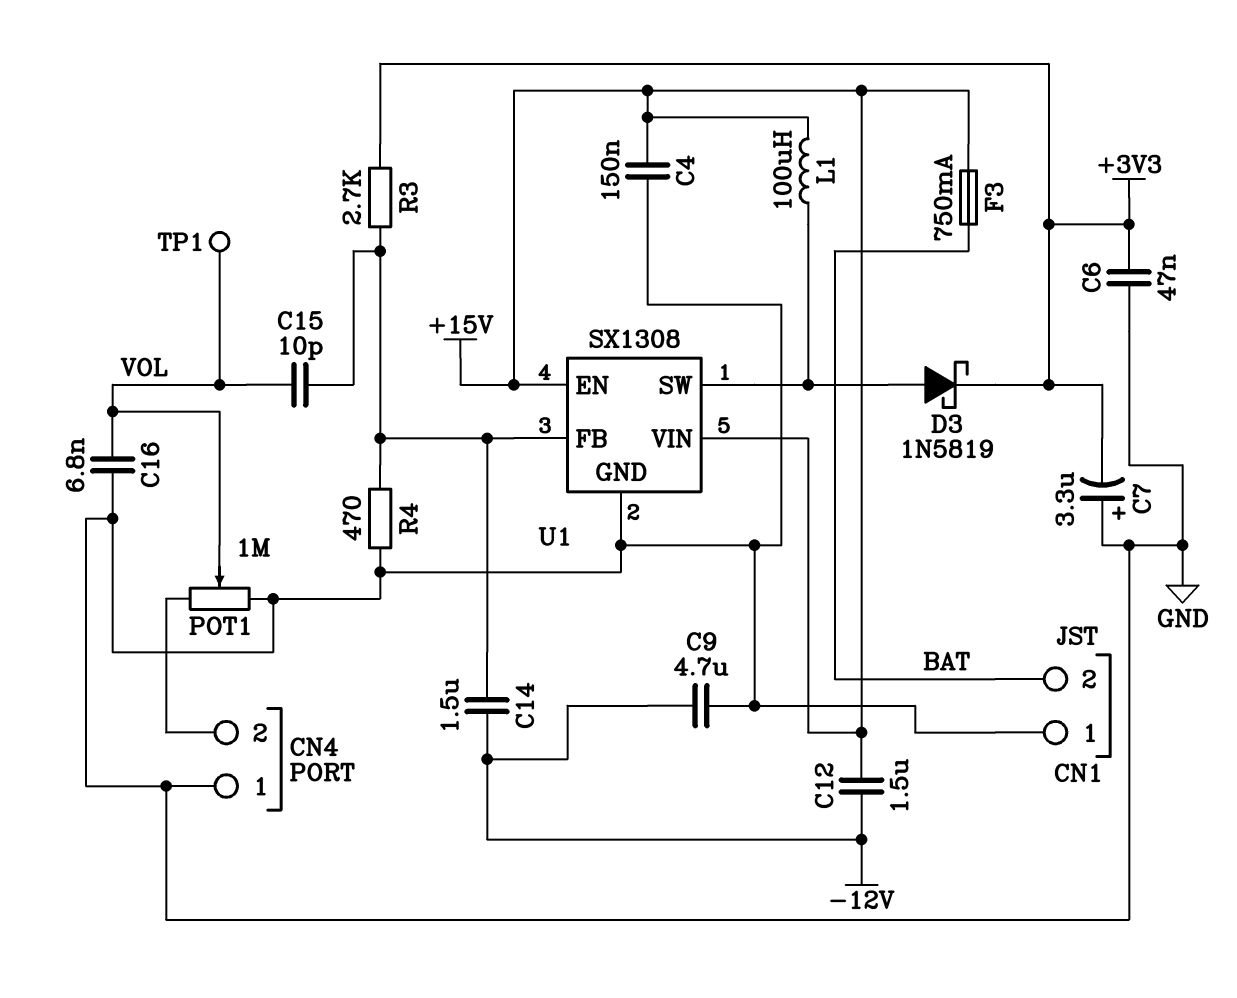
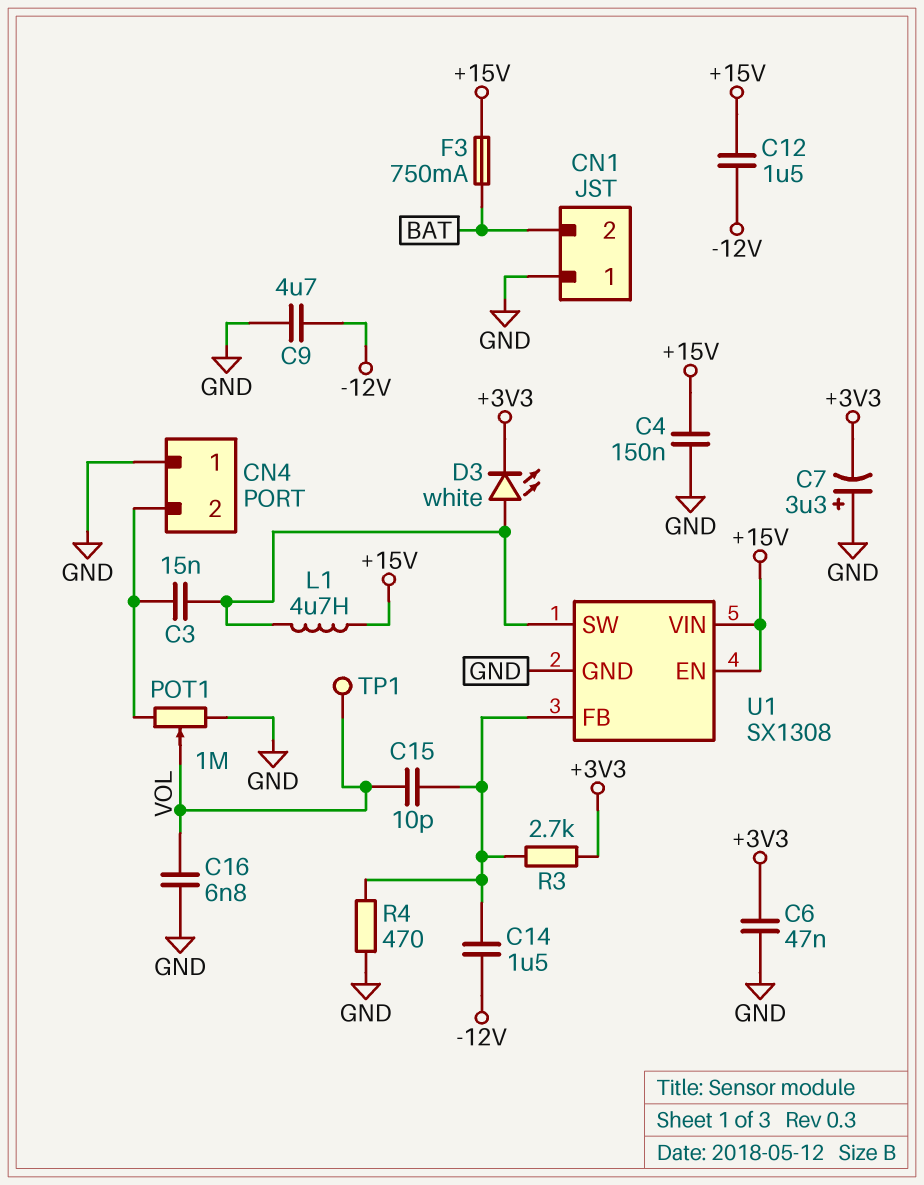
C3: none -> 15nF (CN4/2, U1/SW)
D3: schottky 1N5819 (A U1/SW, K +3V3) -> LED white (A U1/SW, K +3V3)
L1: 100uH (+15V, U1/SW) -> 4.7uH (+15V, U1/SW)

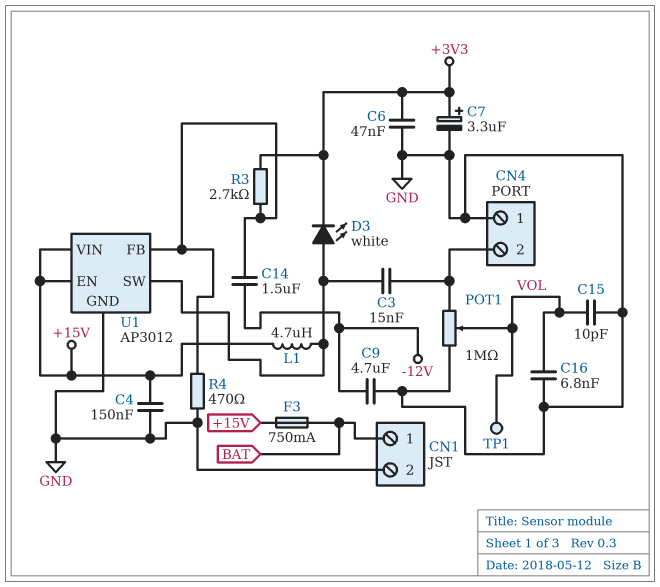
C7: 3.3uF (plus GND, minus +3V3) -> 3.3uF (plus +3V3, minus GND)
C12: 1.5uF (+15V, -12V) -> none
C15: 10pF (U1/FB, VOL) -> 10pF (GND, VOL)
CN1 pin 1: GND -> BAT
CN1 pin 2: BAT -> GND
U1: SX1308 -> AP3012

